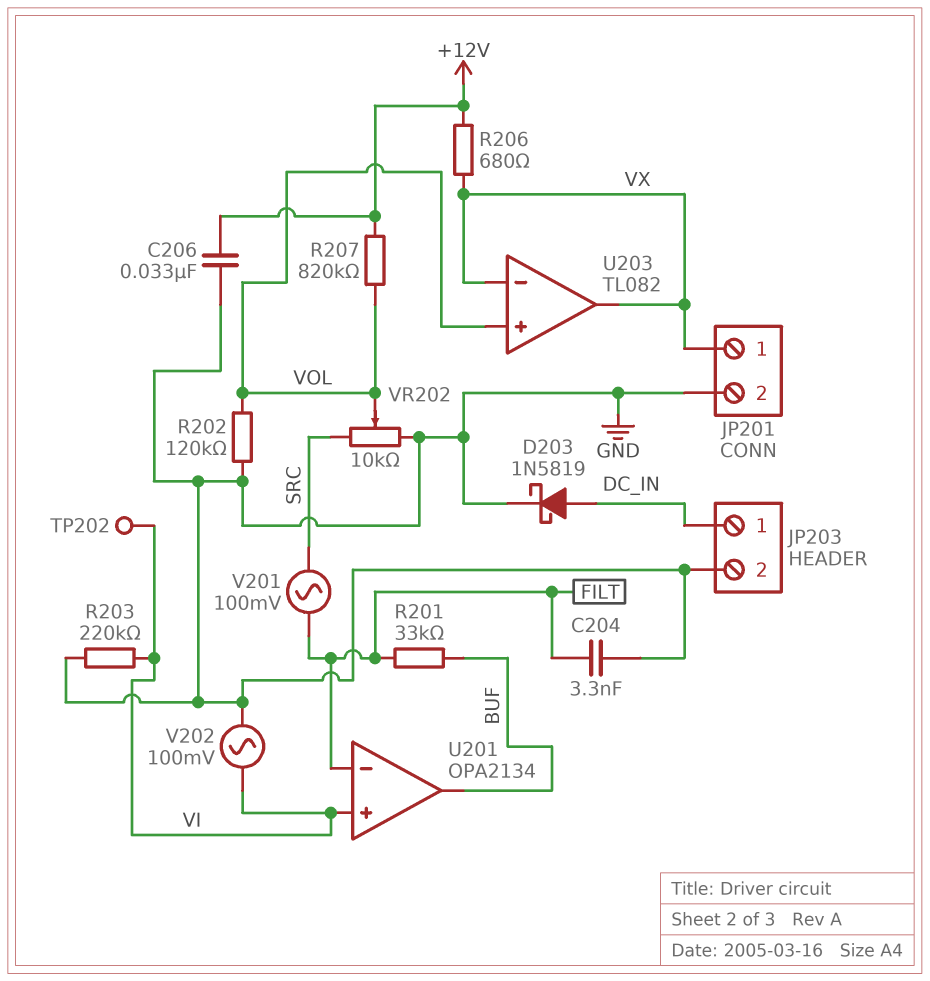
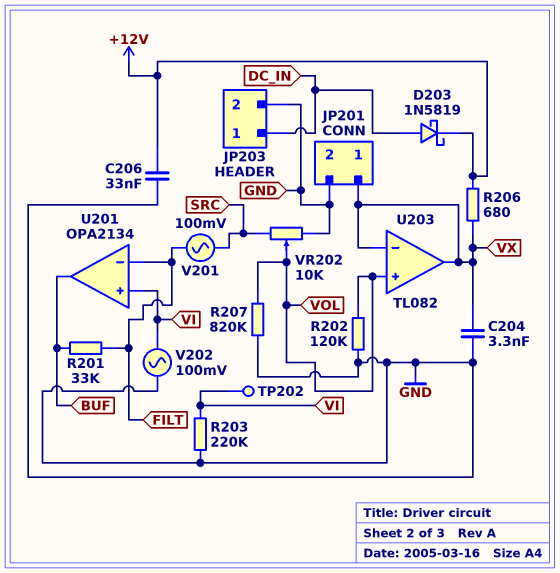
C204: 3.3nF (FILT, GND) -> 3.3nF (GND, VX)
D203: schottky 1N5819 (A DC_IN, K GND) -> schottky 1N5819 (A DC_IN, K +12V)
R207: 820k (+12V, VOL) -> 820k (GND, VOL)

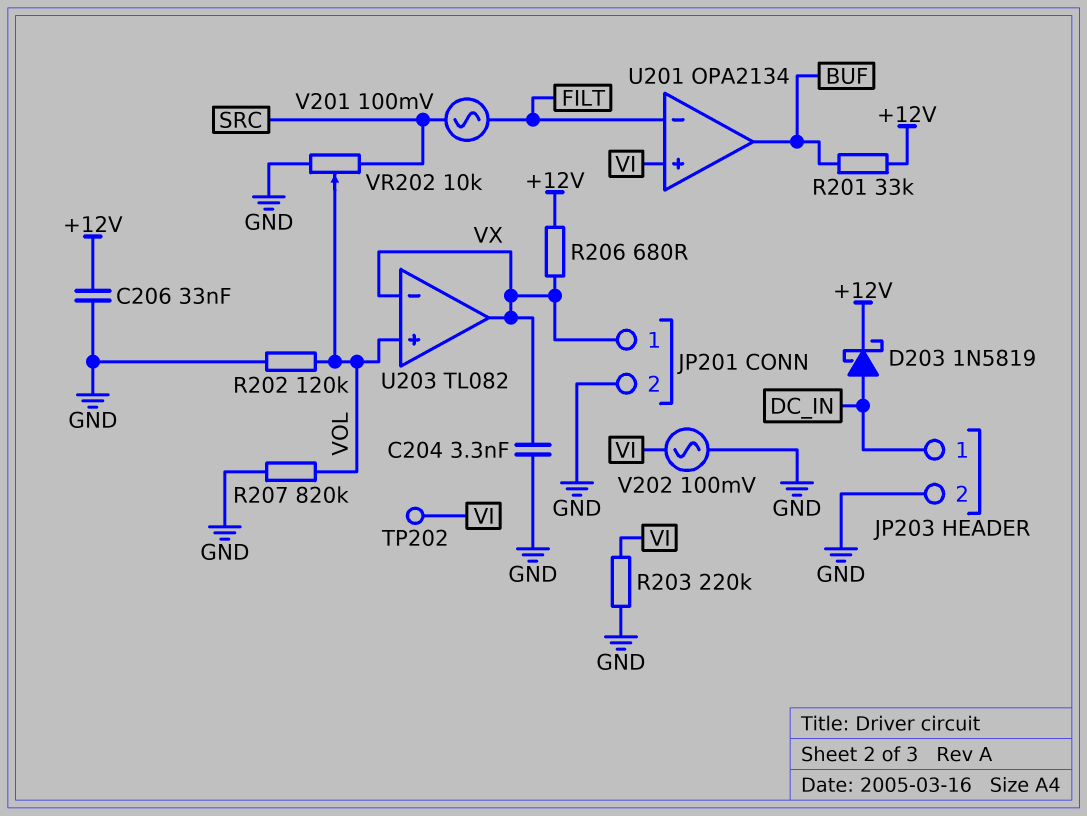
R201: 33k (BUF, FILT) -> 33k (+12V, BUF)

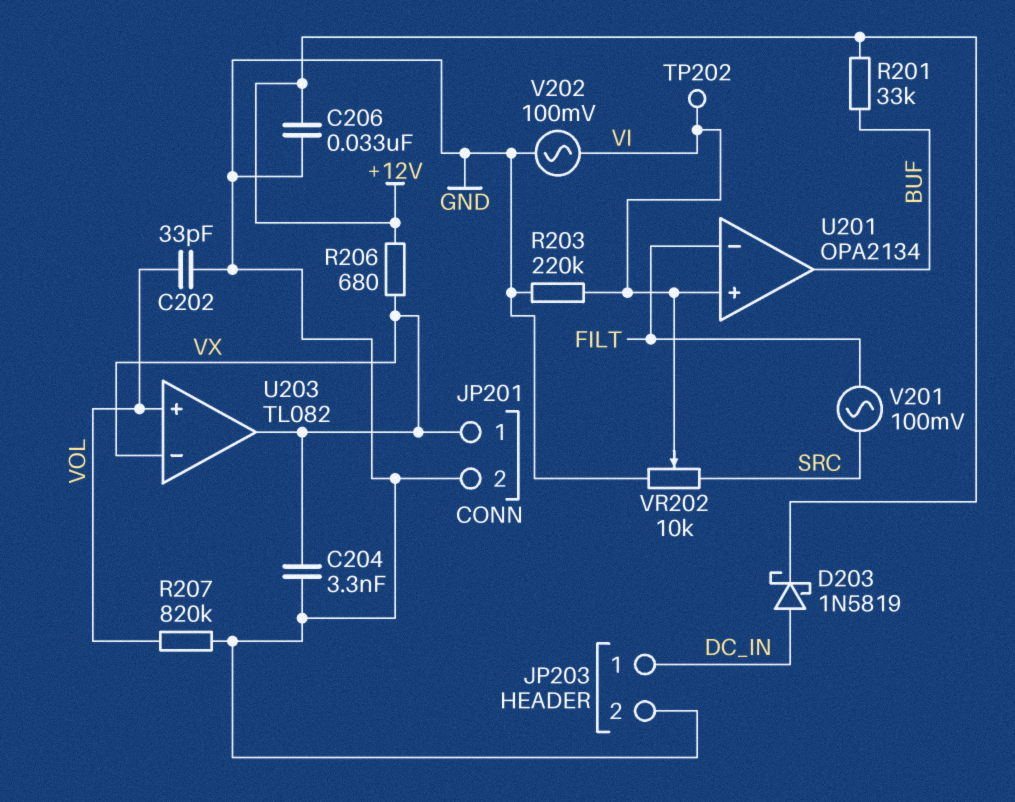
C202: none -> 33pF (GND, VOL)
R202: 120k (GND, VOL) -> none
VR202: 10k (GND, SRC, wiper VOL) -> 10k (GND, SRC, wiper VI)

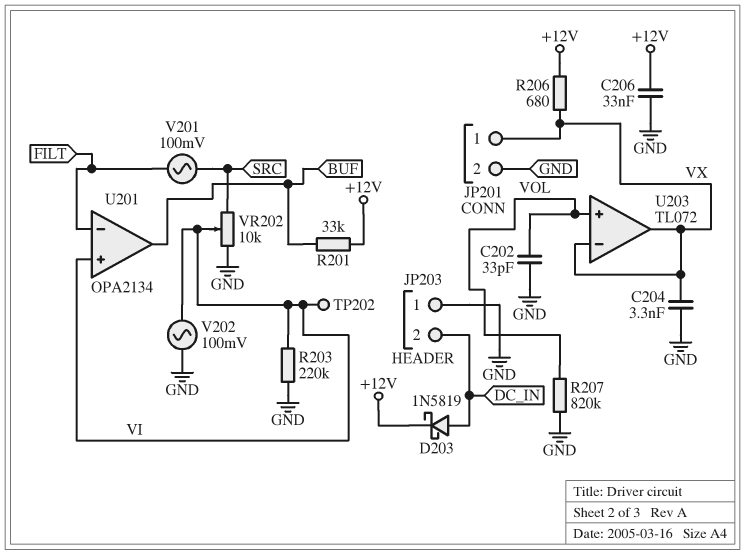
JP203 pin 1: DC_IN -> GND
JP203 pin 2: GND -> DC_IN
U203: TL082 -> TL072

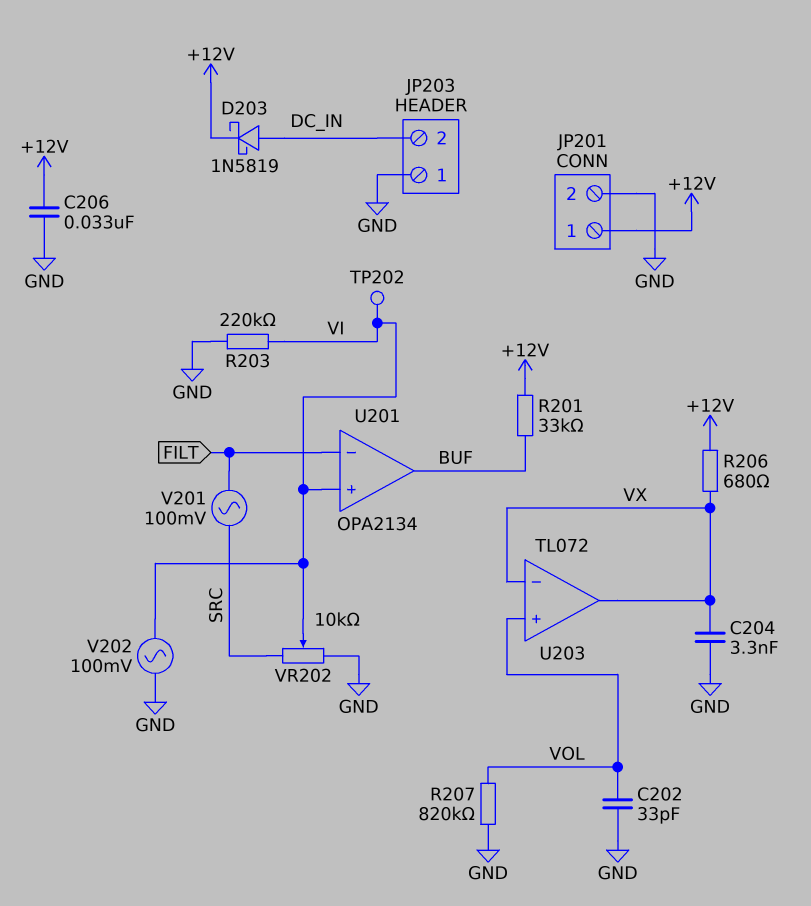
JP201 pin 1: VX -> +12V

